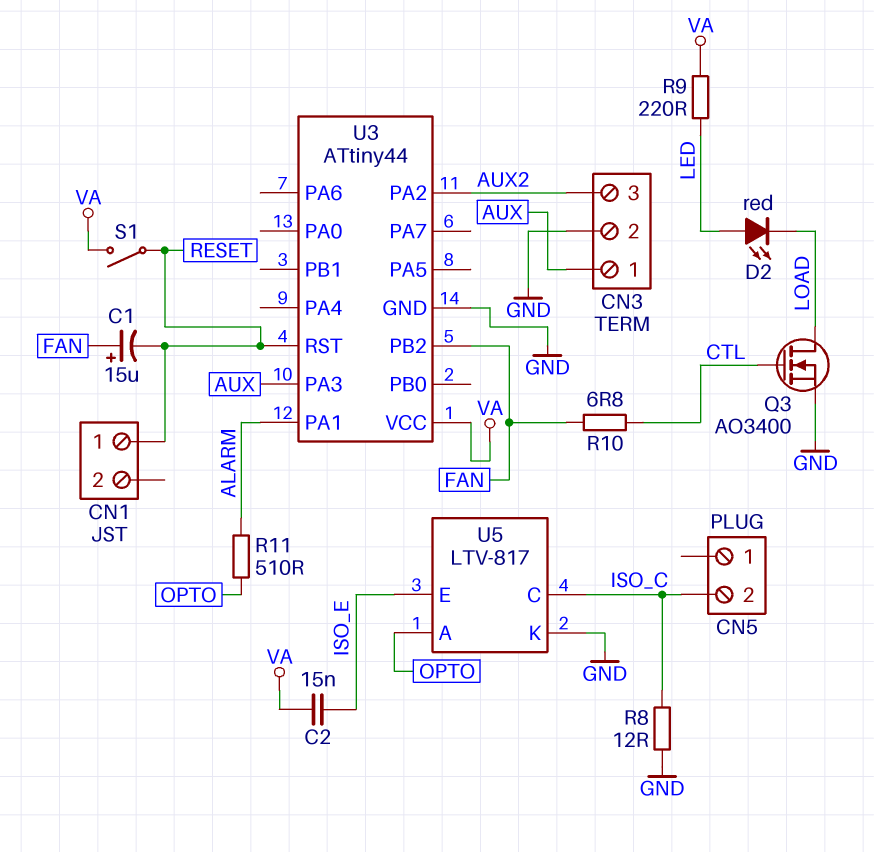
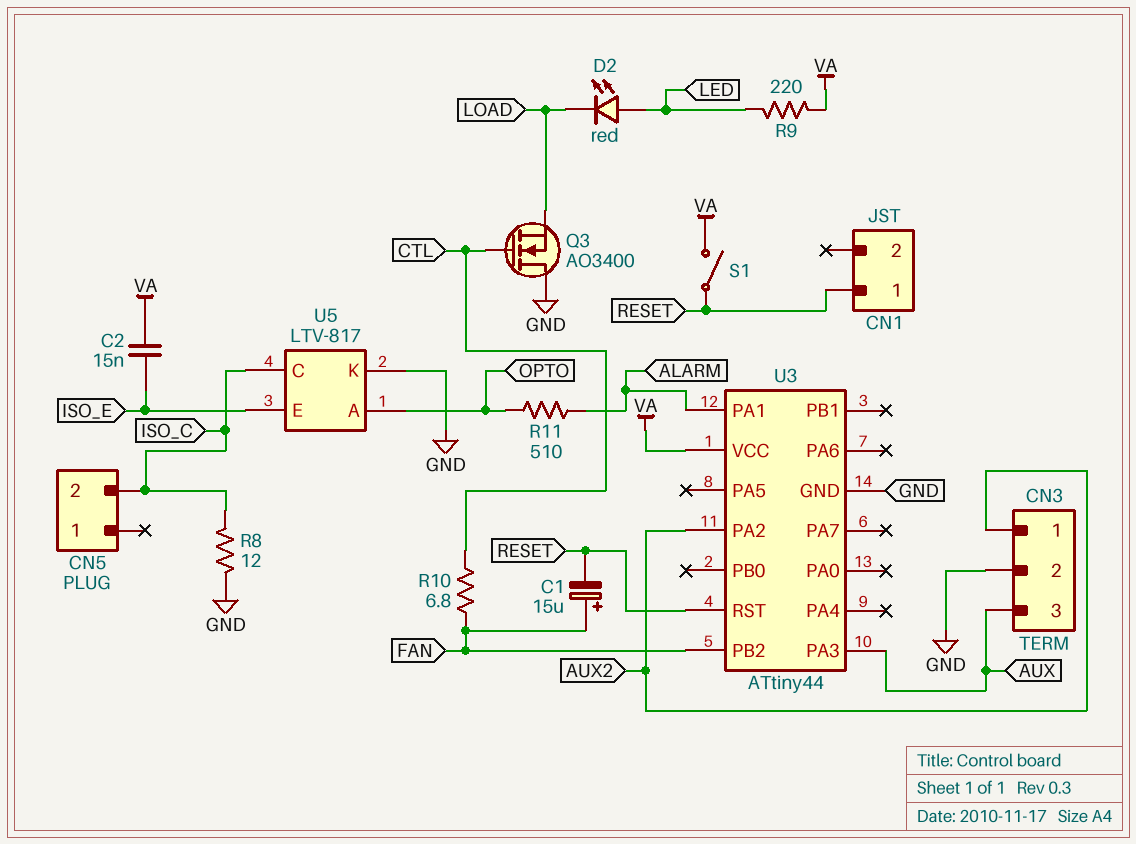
CN3 pin 1: AUX -> AUX2
CN3 pin 3: AUX2 -> AUX
Q3: NMOS AO3400 (G CTL, D LOAD, S GND) -> NMOS AO3400 (G CTL, D GND, S LOAD)

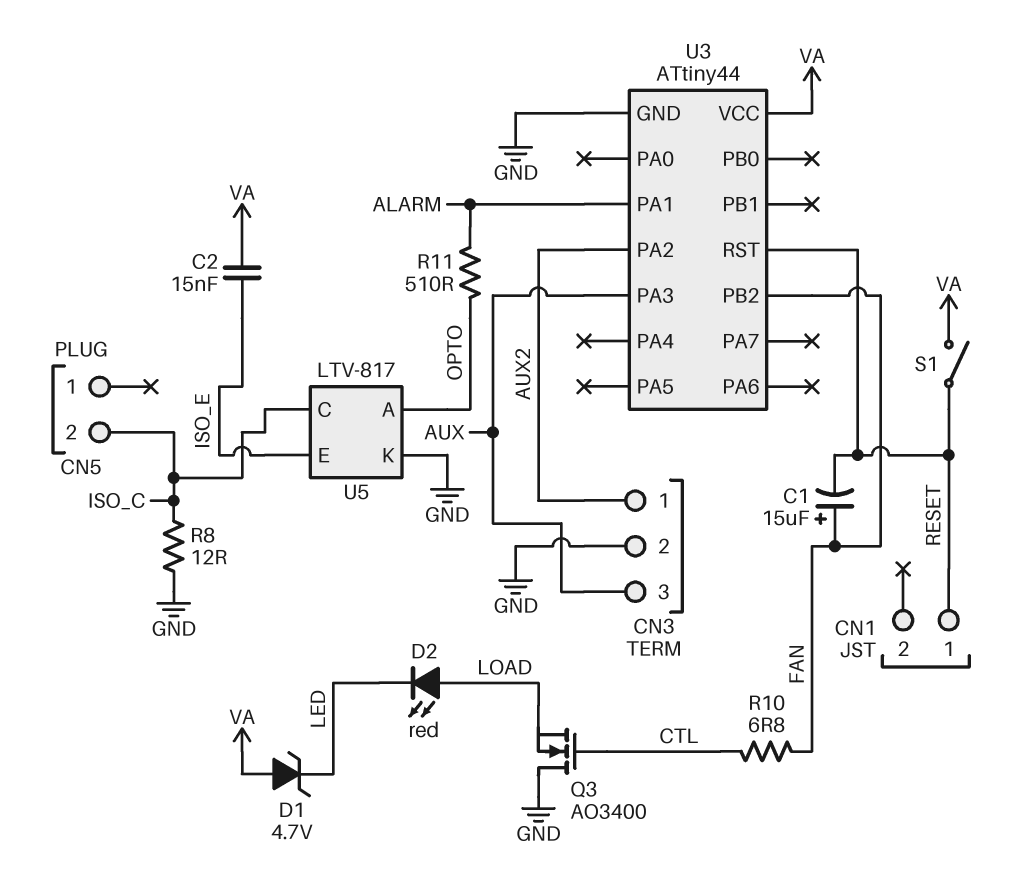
D1: none -> zener 4.7V (A VA, K LED)
D2: LED red (A LED, K LOAD) -> LED red (A LOAD, K LED)
R9: 220 (LED, VA) -> none

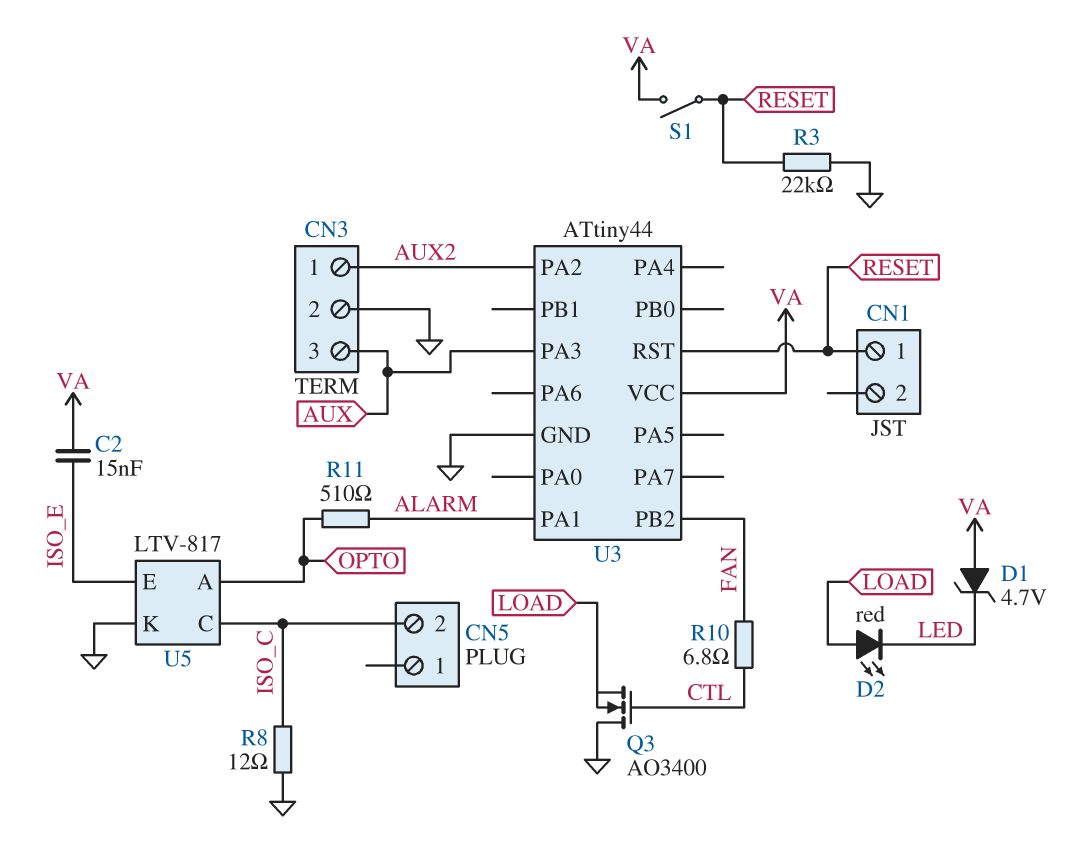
C1: 15uF (plus FAN, minus RESET) -> none
R3: none -> 22k (GND, RESET)

